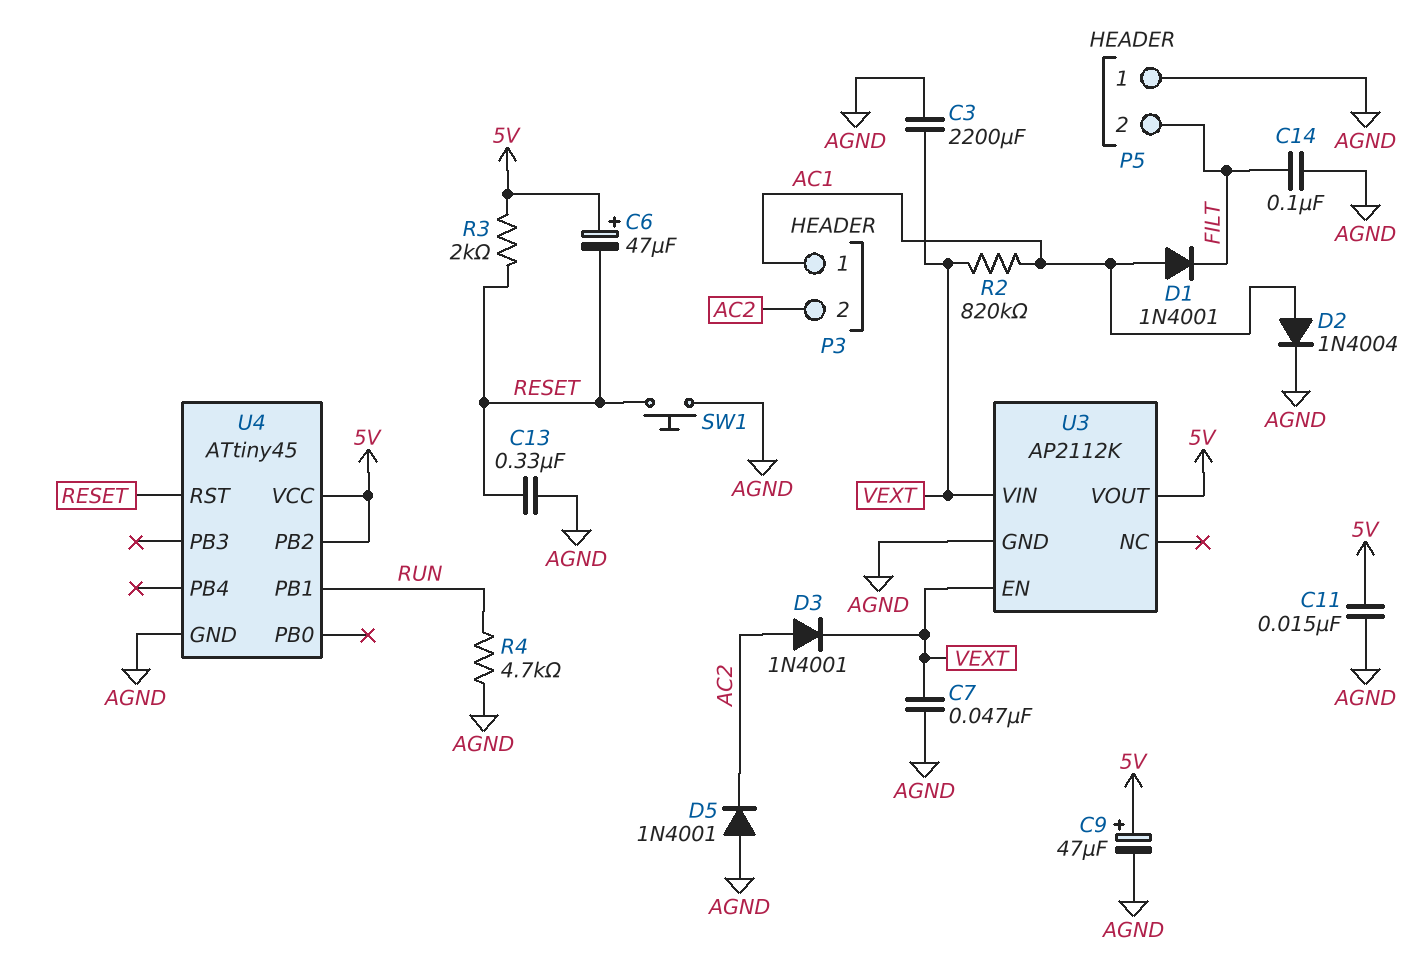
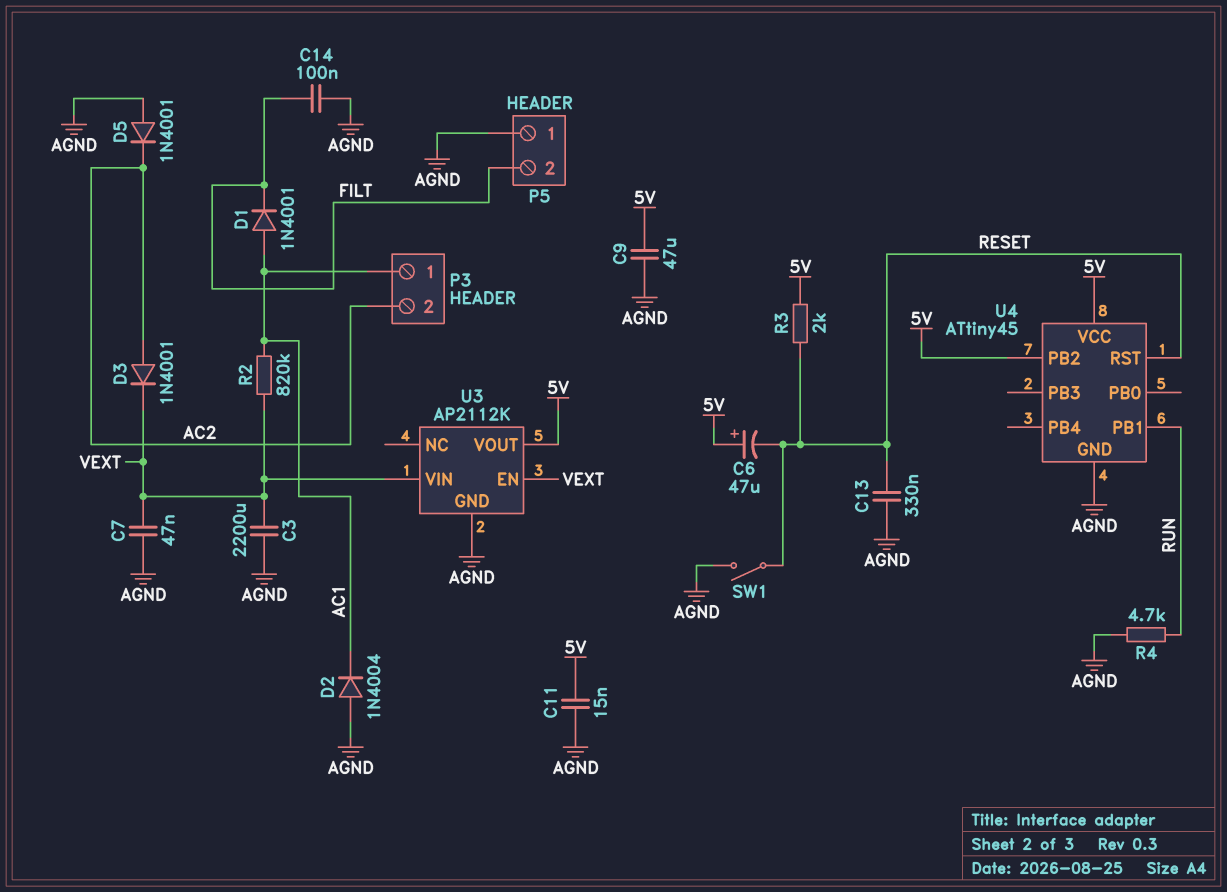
C9: 47uF (plus 5V, minus AGND) -> 47uF (5V, AGND)
D2: diode 1N4004 (A AC1, K AGND) -> diode 1N4004 (A AGND, K AC1)
SW1: button (AGND, RESET) -> switch (AGND, RESET)

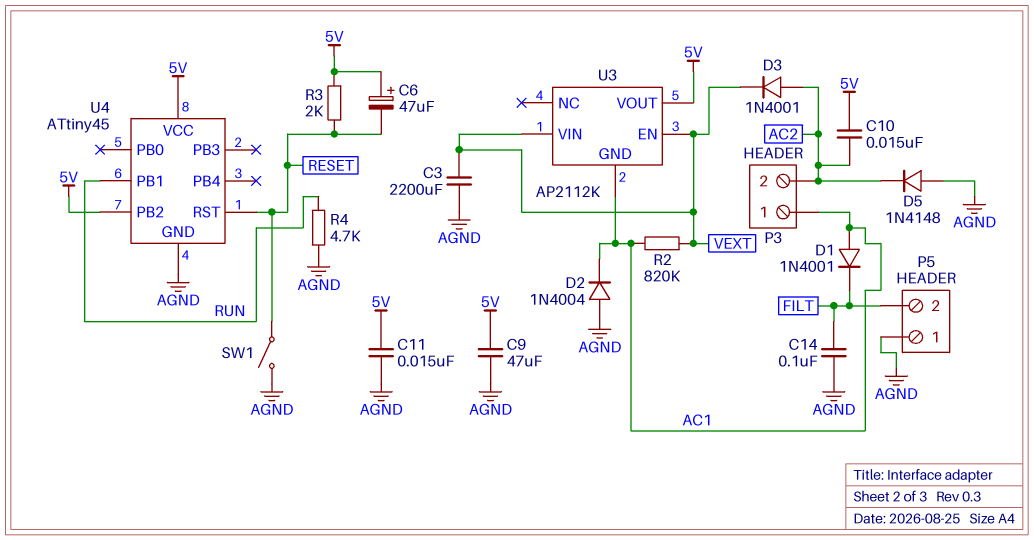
C7: 47nF (AGND, VEXT) -> none
C10: none -> 15nF (5V, AC2)
C13: 330nF (AGND, RESET) -> none
D5: diode 1N4001 (A AGND, K AC2) -> diode 1N4148 (A AGND, K AC2)
U3 pin GND: AGND -> AC1

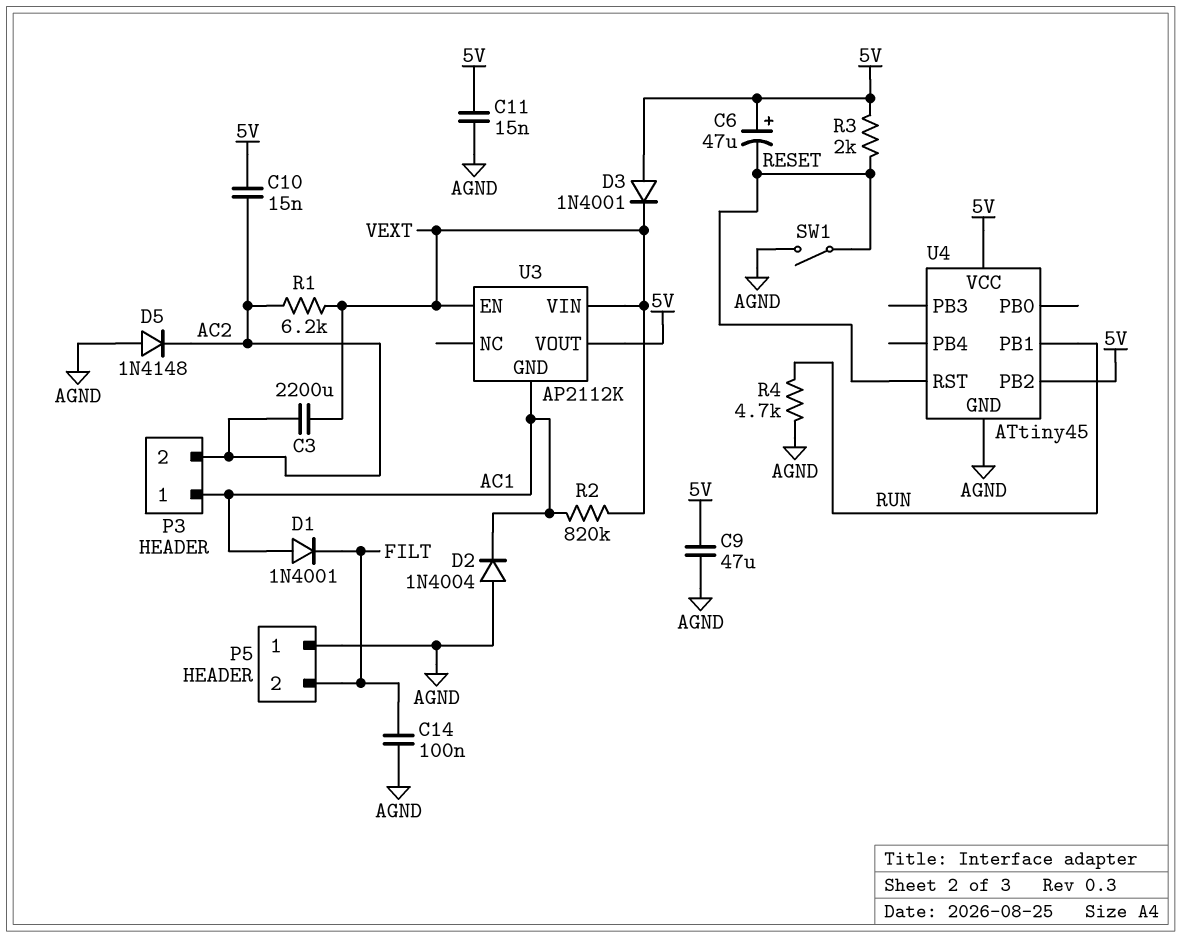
C3: 2200uF (AGND, VEXT) -> 2200uF (AC2, VEXT)
D3: diode 1N4001 (A AC2, K VEXT) -> diode 1N4001 (A 5V, K VEXT)
R1: none -> 6.2k (AC2, VEXT)

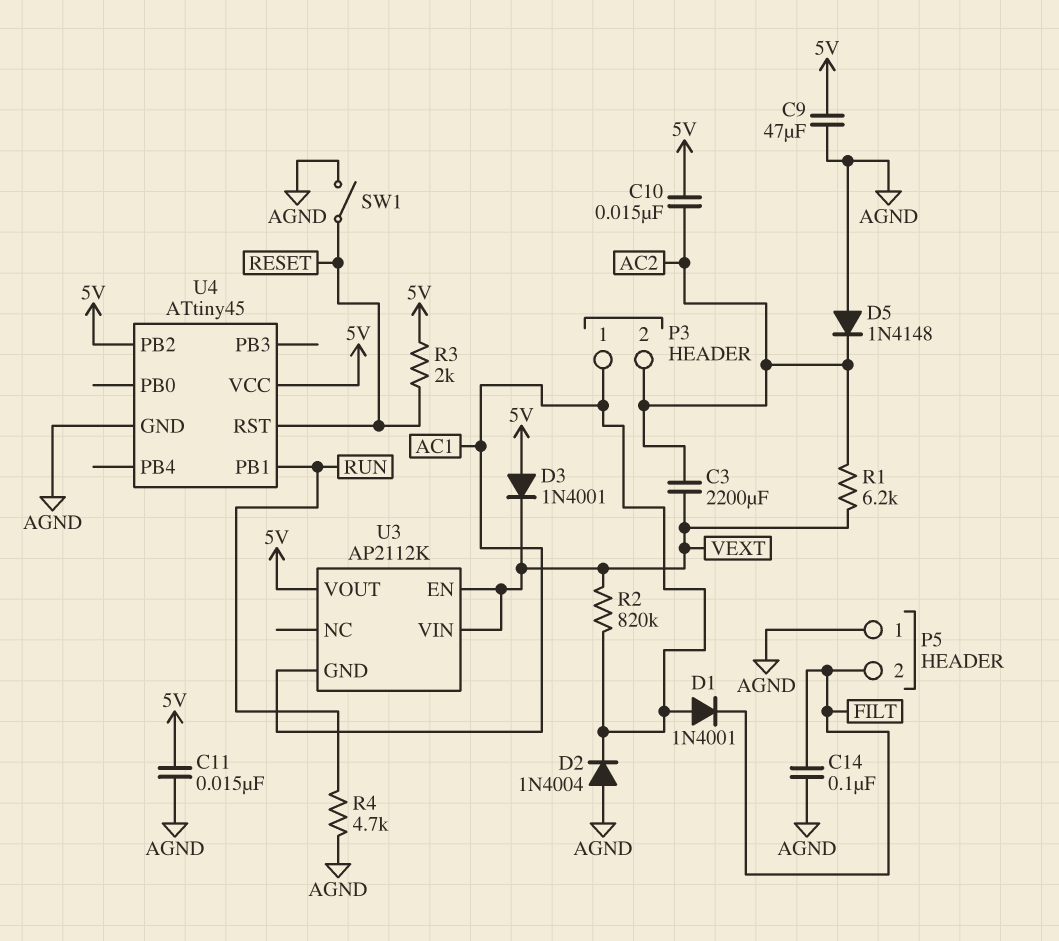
C6: 47uF (plus 5V, minus RESET) -> none

